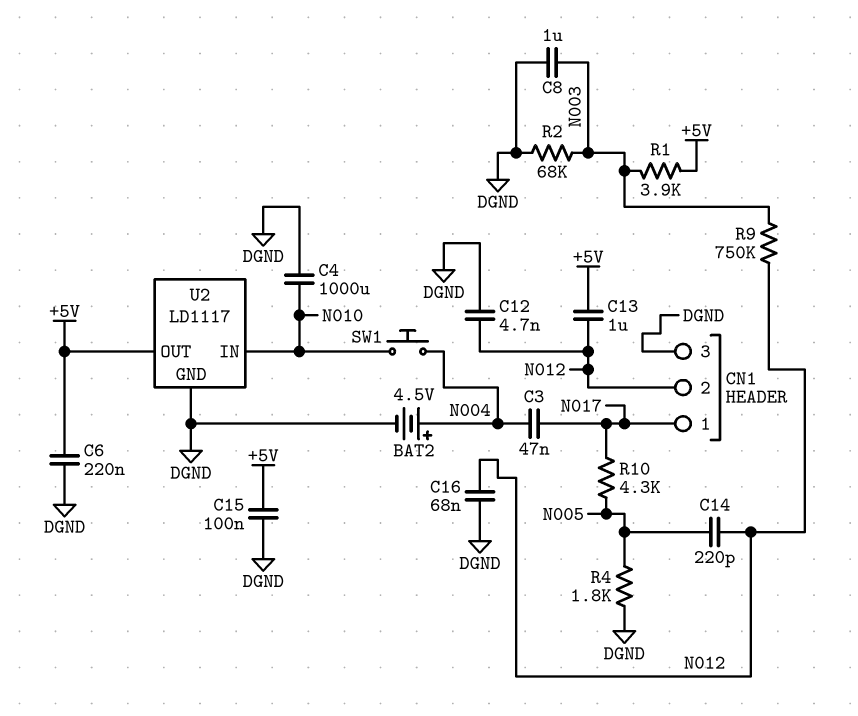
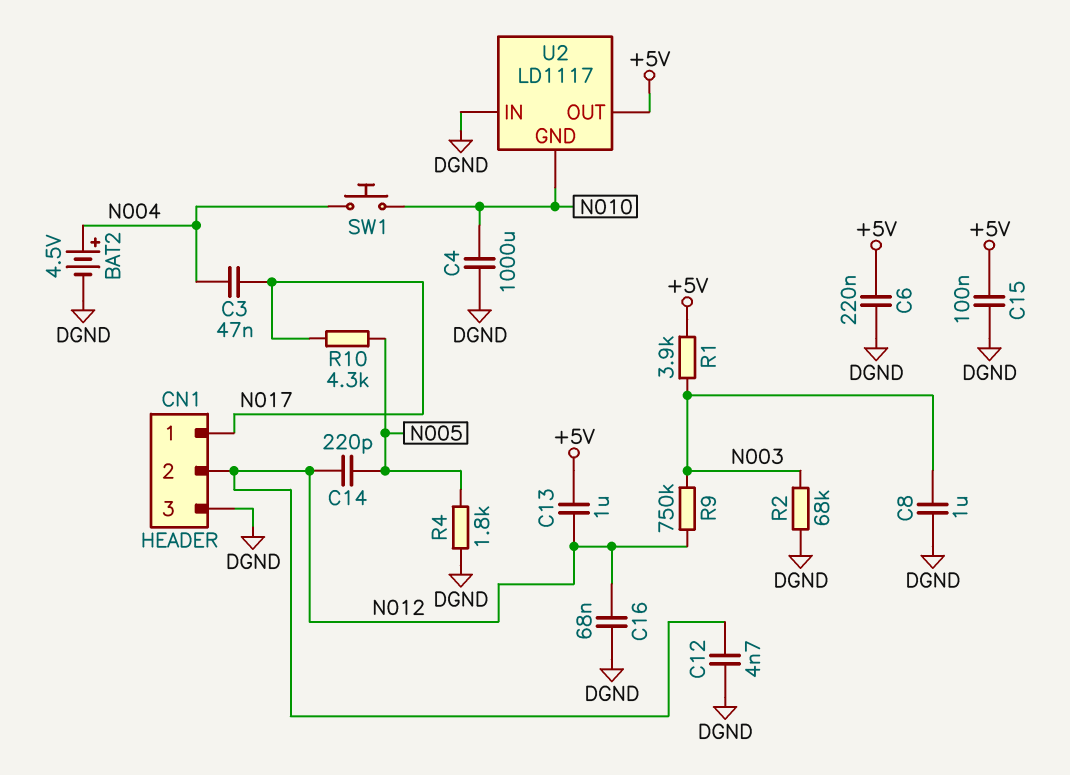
U2 pin GND: DGND -> N010
U2 pin IN: N010 -> DGND

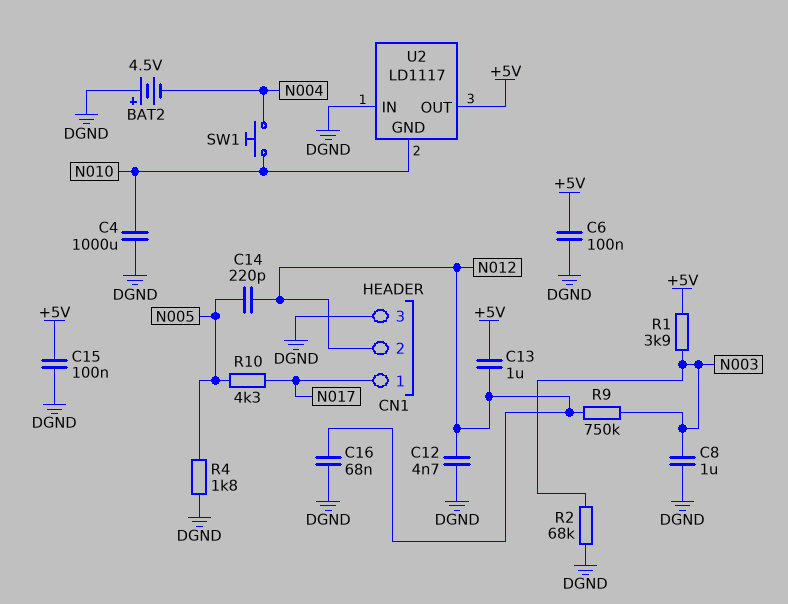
BAT2: 4.5V (plus N004, minus DGND) -> 4.5V (plus DGND, minus N004)
C3: 47nF (N004, N017) -> none
C6: 220nF (+5V, DGND) -> 100nF (+5V, DGND)

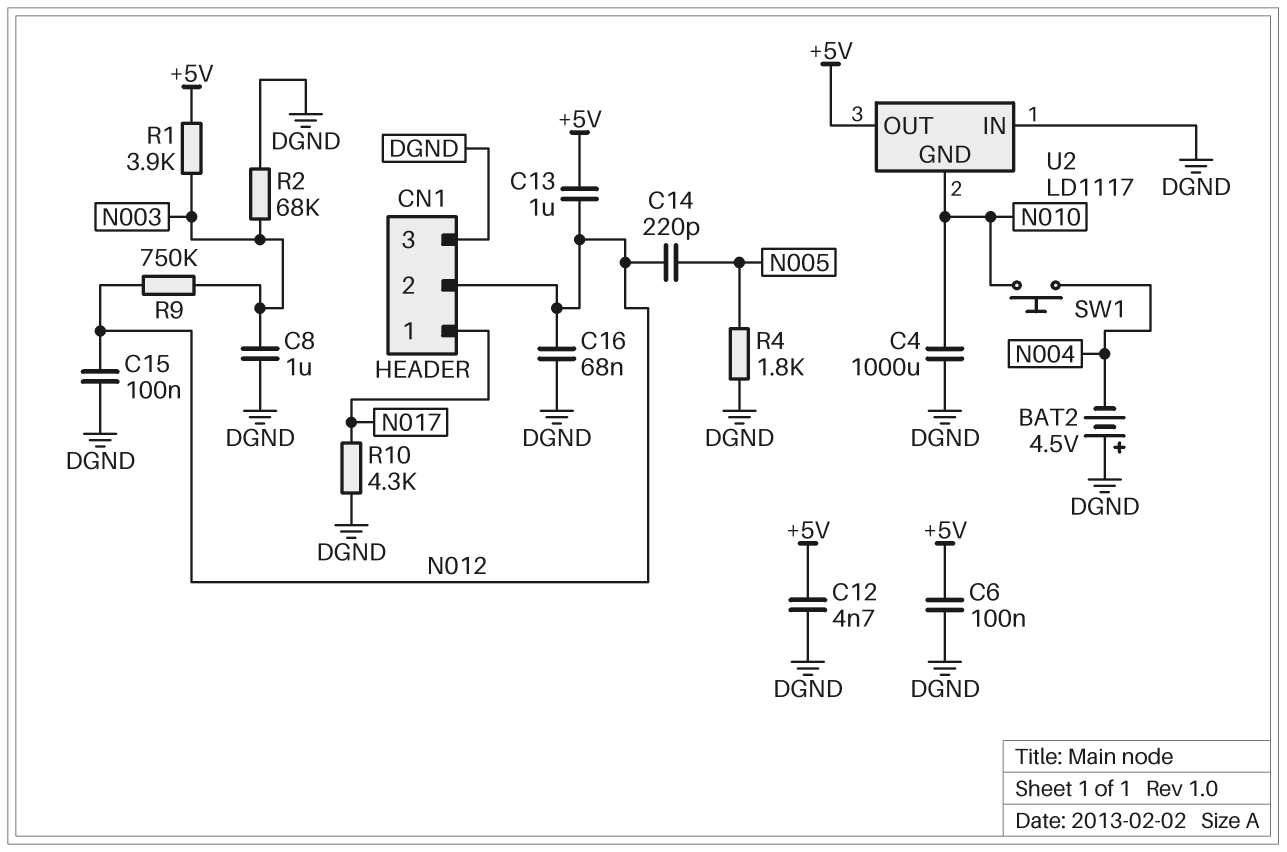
C12: 4.7nF (DGND, N012) -> 4.7nF (+5V, DGND)
C15: 100nF (+5V, DGND) -> 100nF (DGND, N012)
R10: 4.3k (N005, N017) -> 4.3k (DGND, N017)

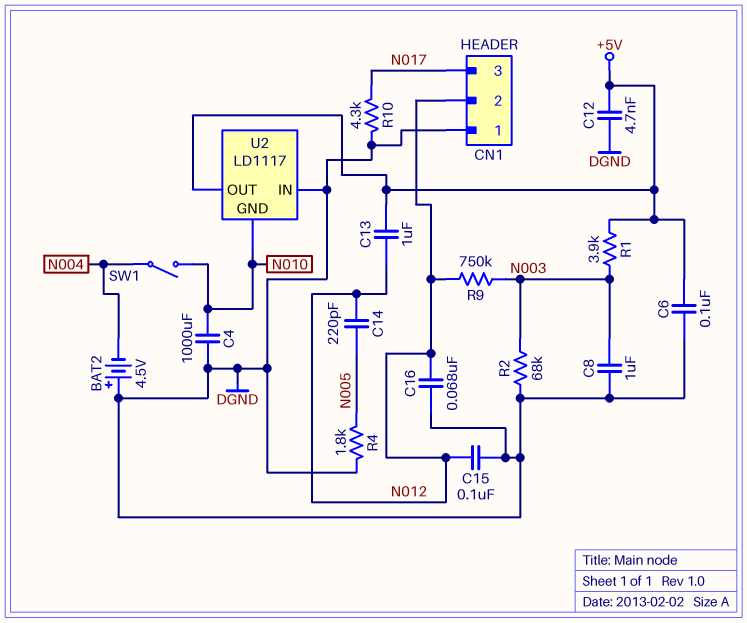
CN1 pin 1: N017 -> DGND
CN1 pin 3: DGND -> N017
SW1: button (N004, N010) -> switch (N004, N010)

